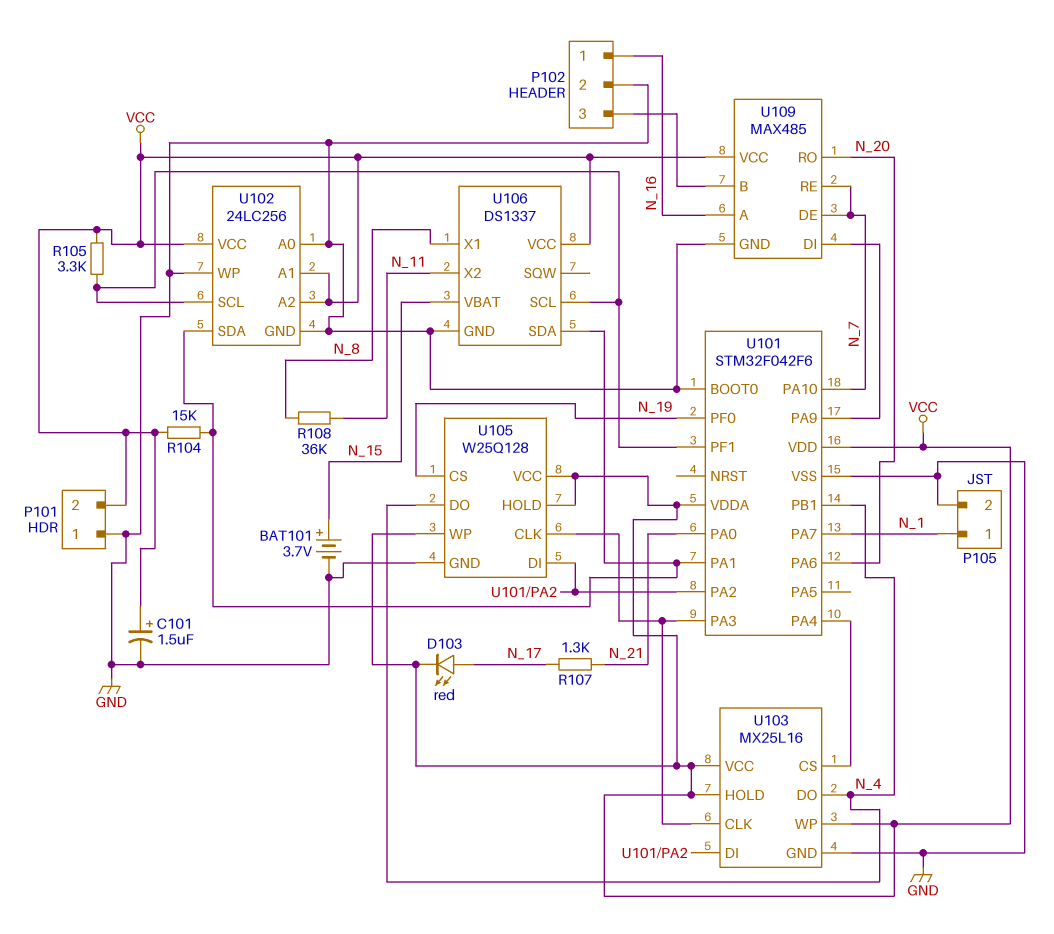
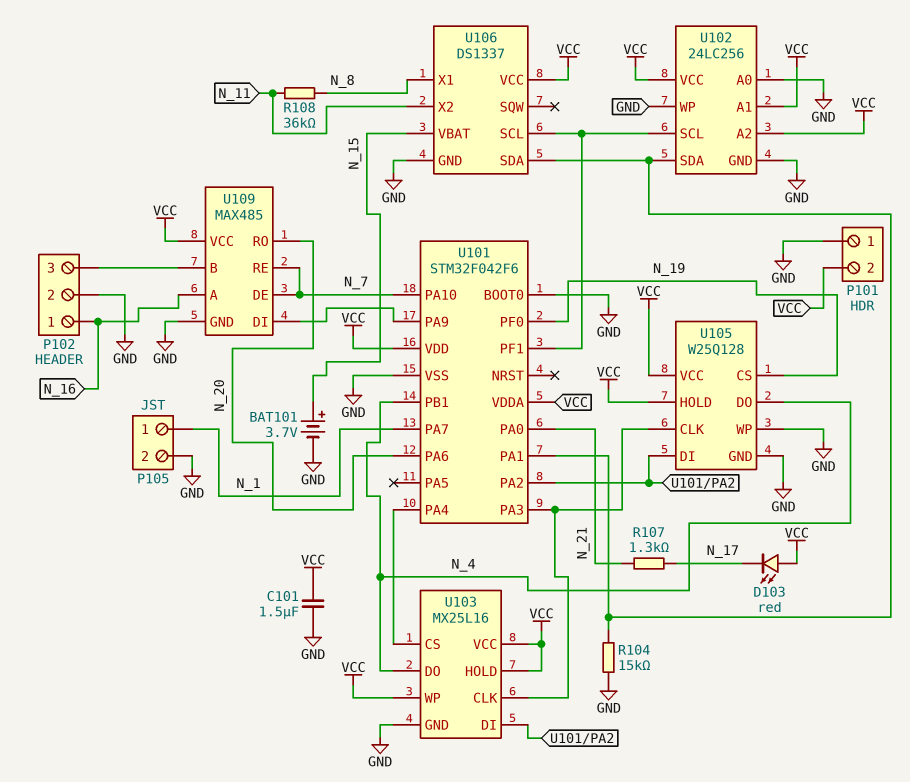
C101: 1.5uF (plus VCC, minus GND) -> 1.5uF (GND, VCC)
D103: LED red (A N_17, K VCC) -> LED red (A VCC, K N_17)
R104: 15k (U101/PA1, VCC) -> 15k (GND, U101/PA1)
R105: 3.3k (U101/PF1, VCC) -> none
U105 pin WP: VCC -> GND

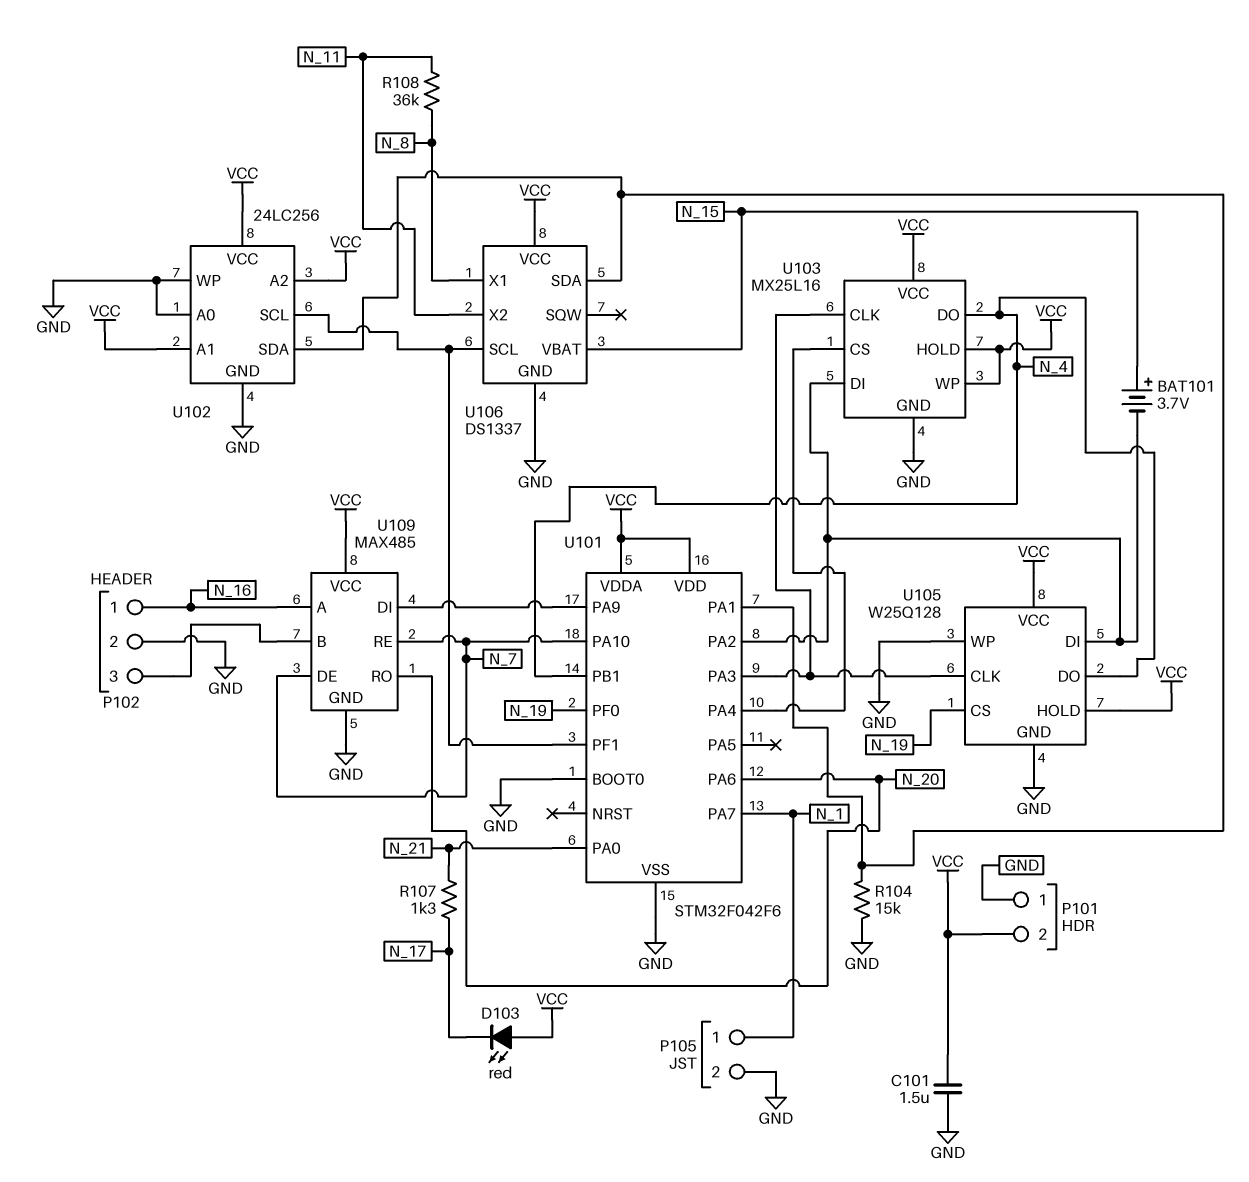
BAT101: 3.7V (plus N_15, minus GND) -> 3.7V (plus N_15, minus U101/PA2)

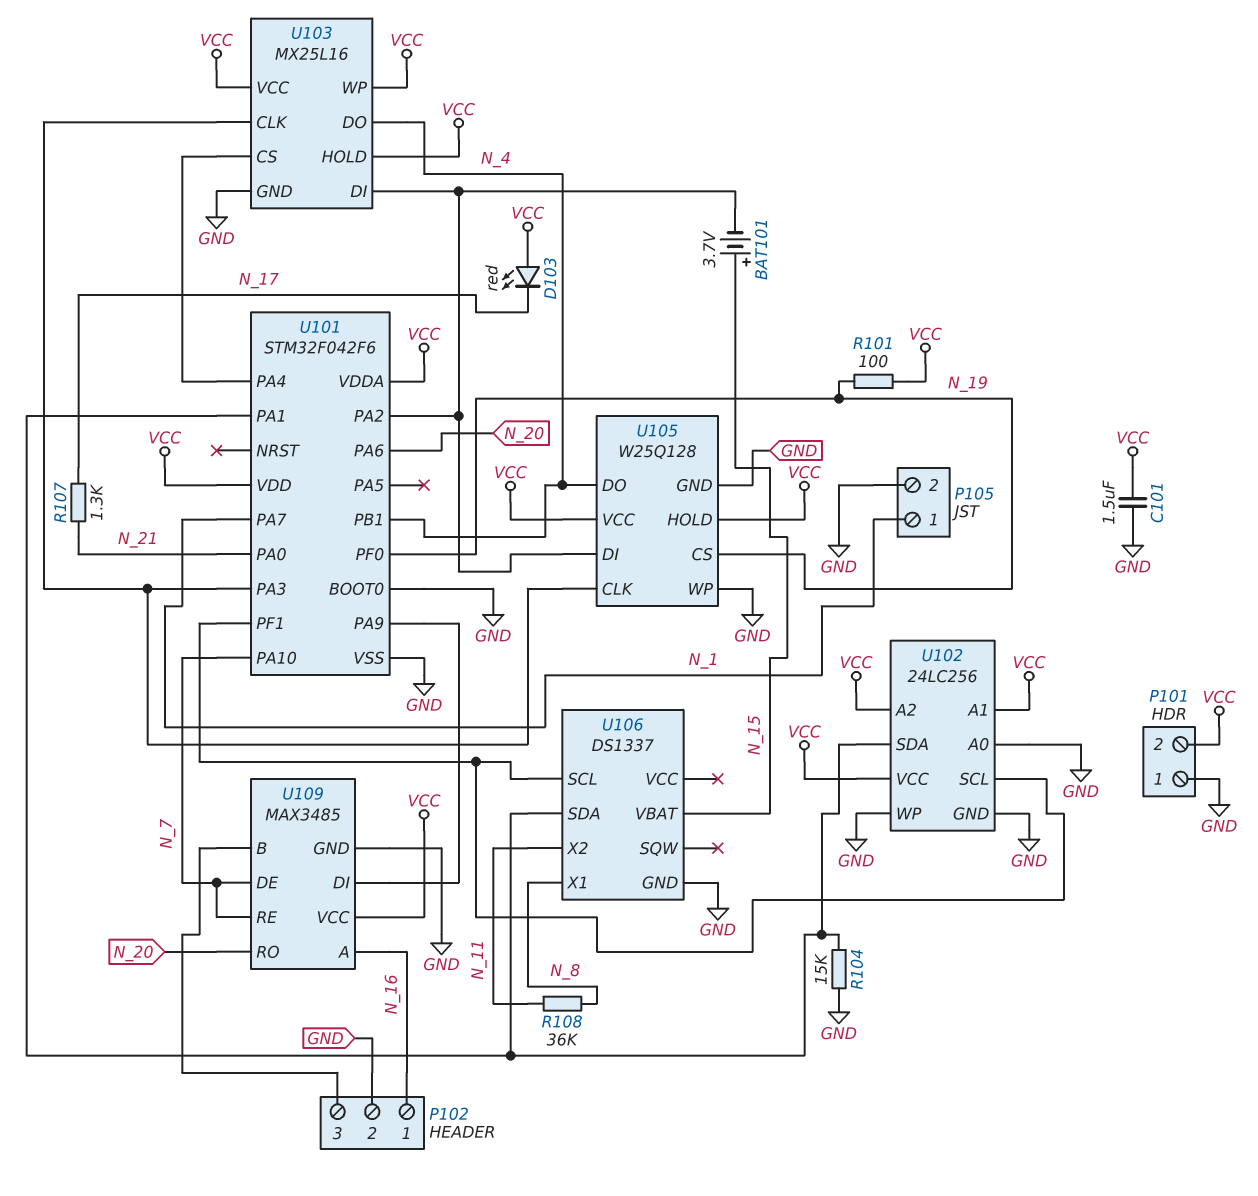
R101: none -> 100 (N_19, VCC)
U106 pin VCC: VCC -> none
U109: MAX485 -> MAX3485

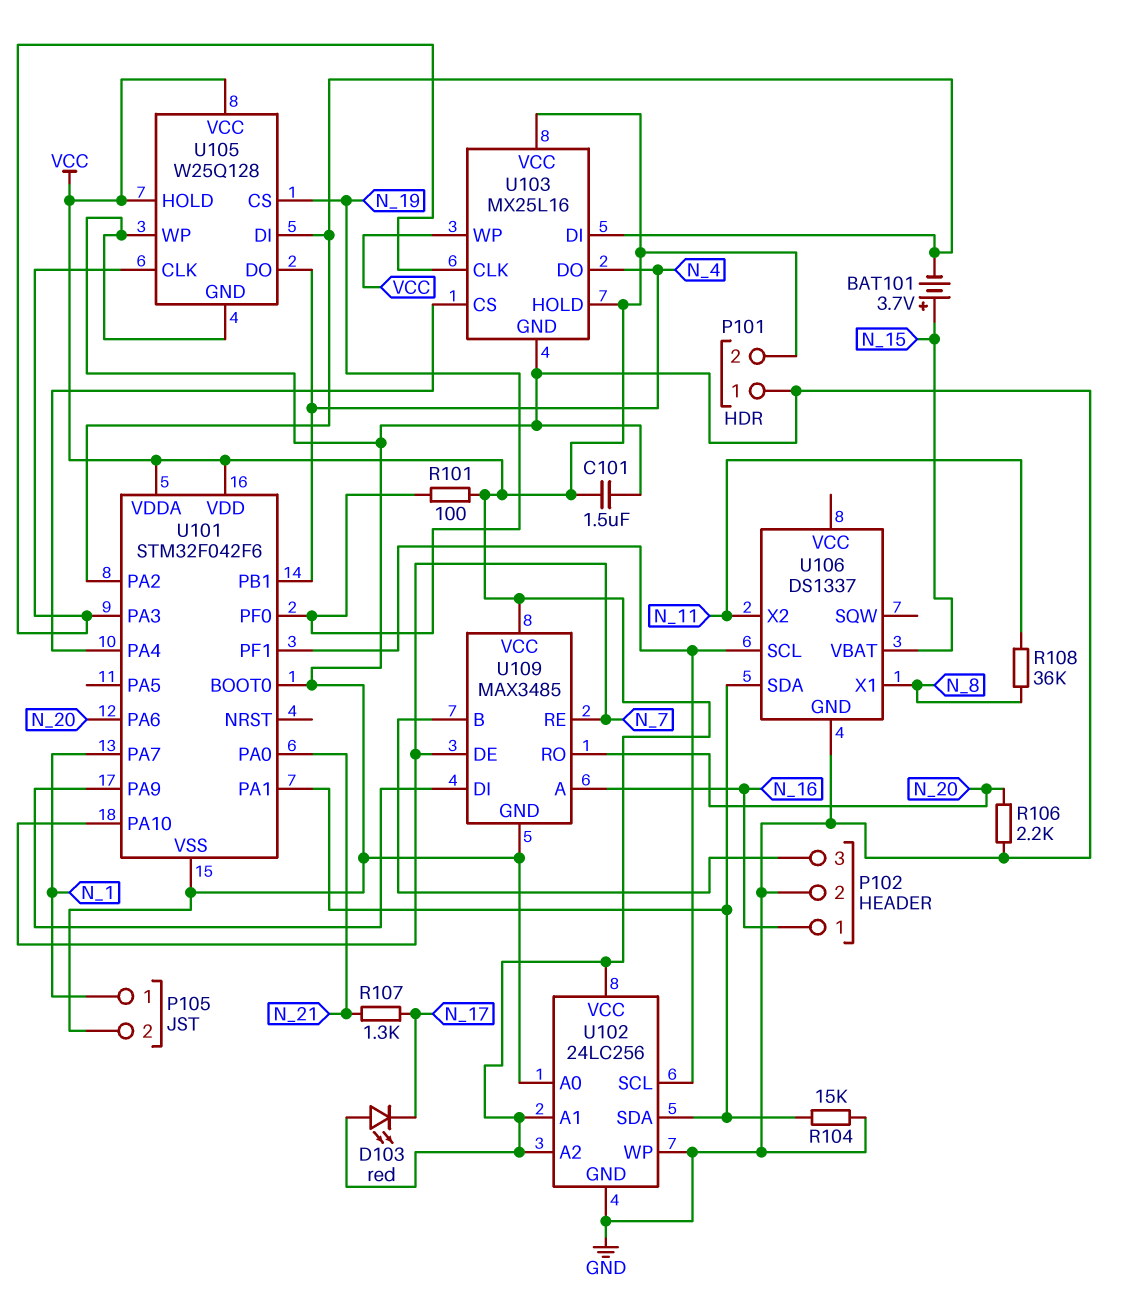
R106: none -> 2.2k (GND, N_20)

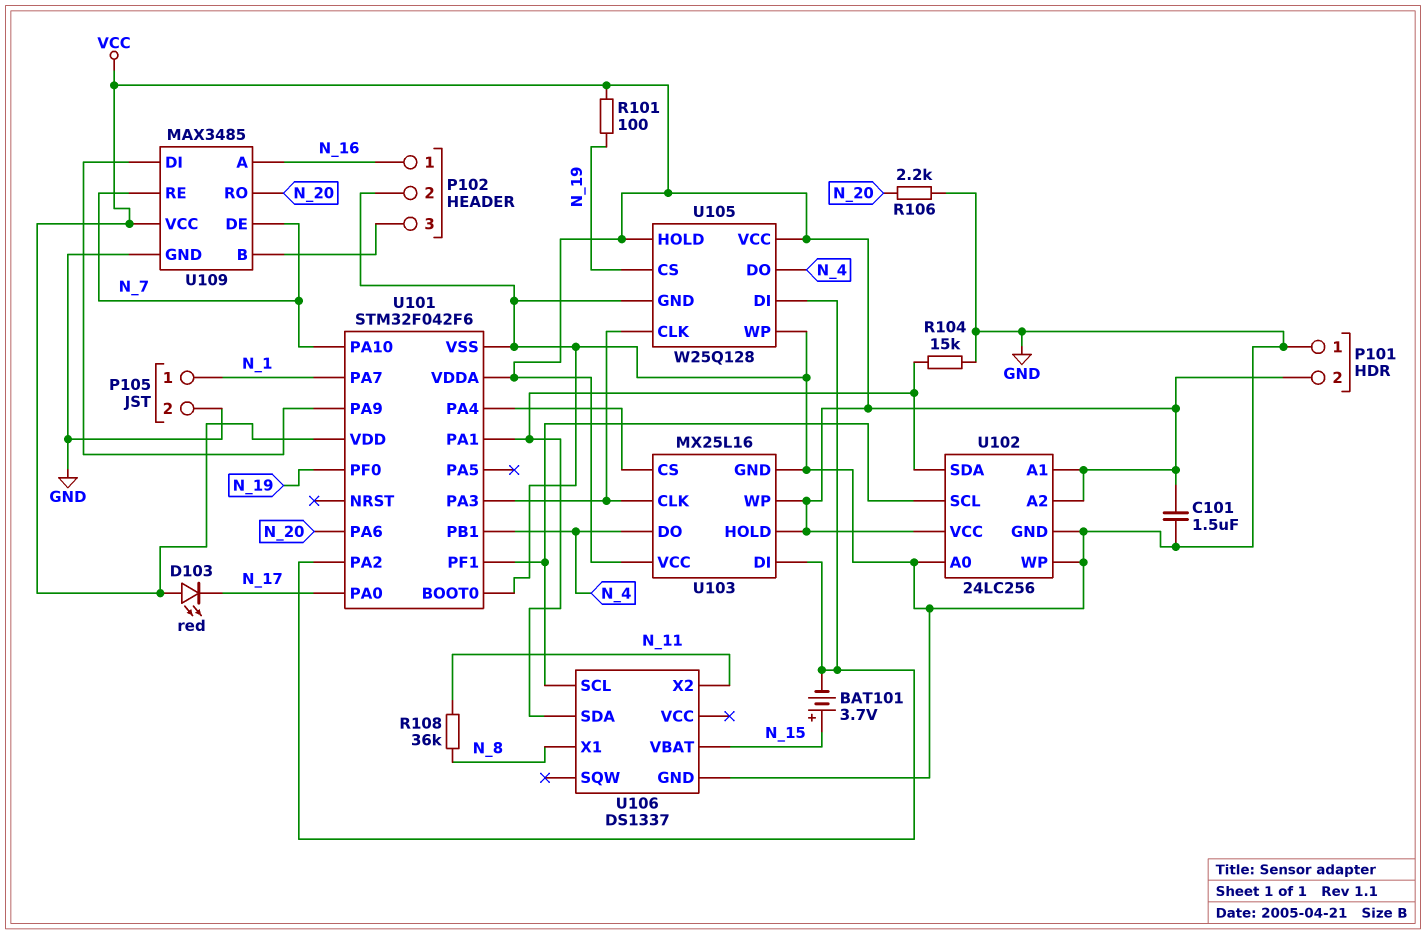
R107: 1.3k (N_17, N_21) -> none
U101 pin PA0: N_21 -> N_17

